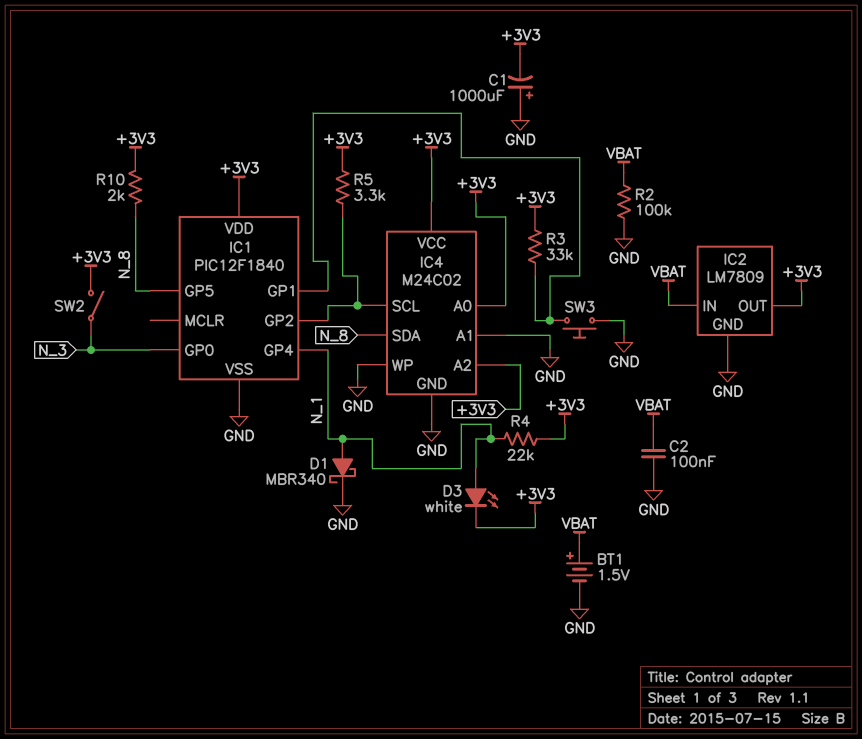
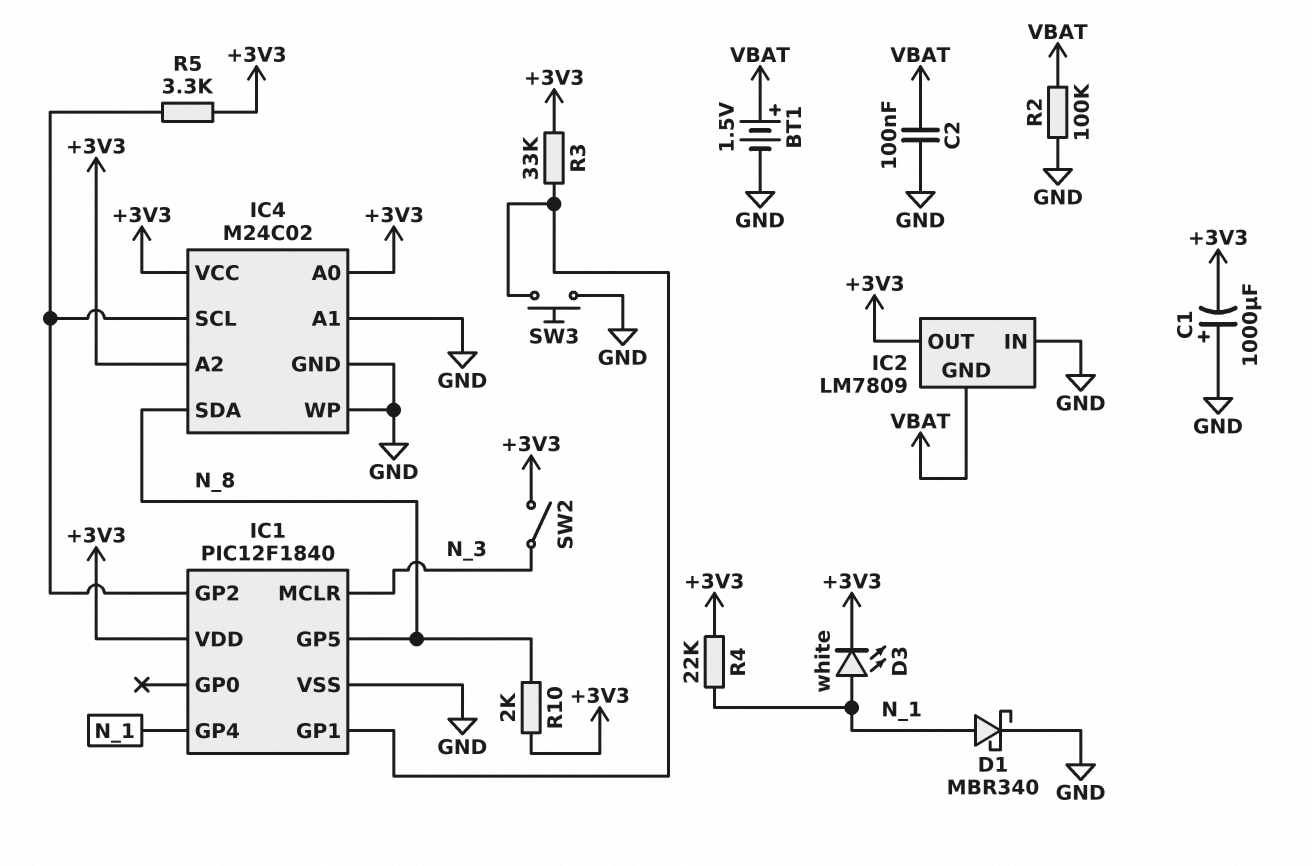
IC1 pin GP0: N_3 -> none
IC1 pin MCLR: none -> N_3
IC2 pin GND: GND -> VBAT
IC2 pin IN: VBAT -> GND

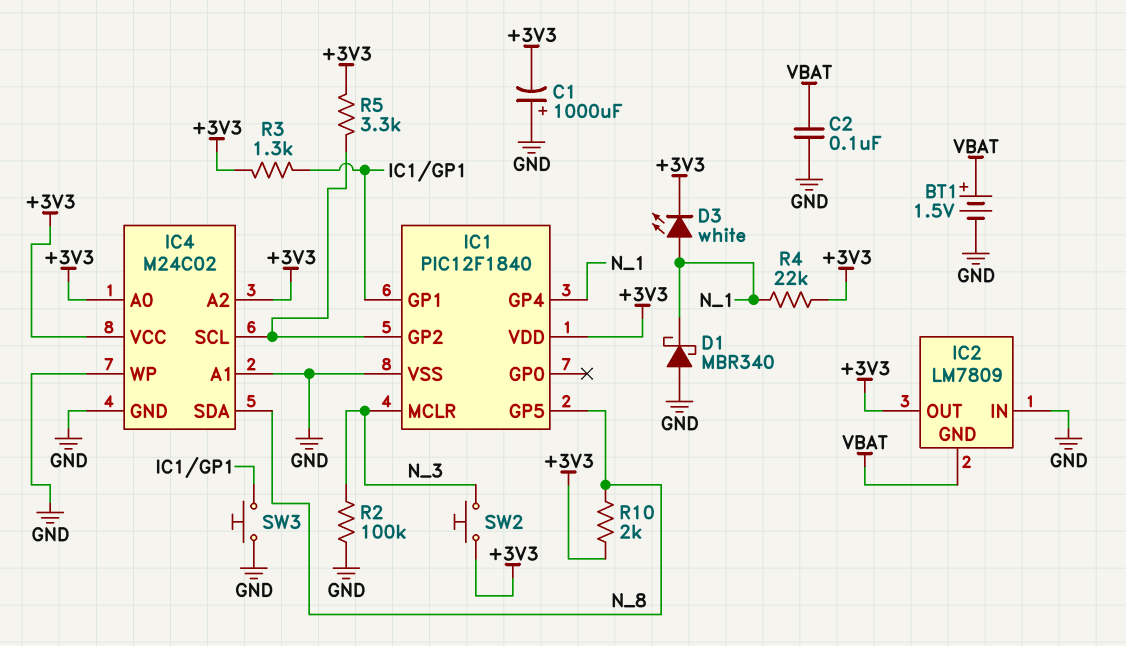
D1: schottky MBR340 (A N_1, K GND) -> schottky MBR340 (A GND, K N_1)
R2: 100k (GND, VBAT) -> 100k (GND, N_3)
R3: 33k (+3V3, IC1/GP1) -> 1.3k (+3V3, IC1/GP1)
SW2: switch (+3V3, N_3) -> button (+3V3, N_3)

